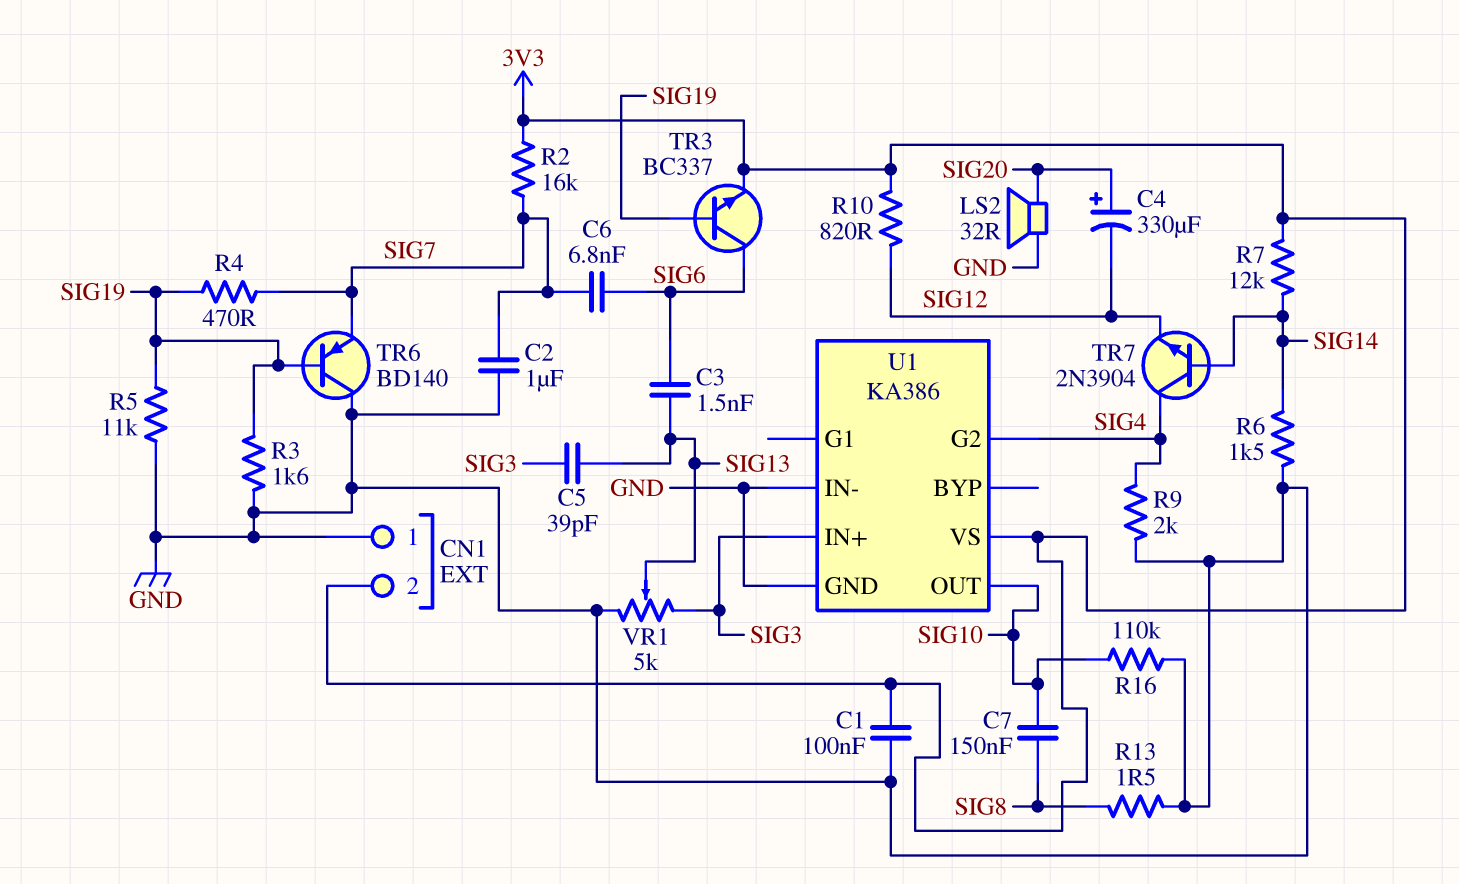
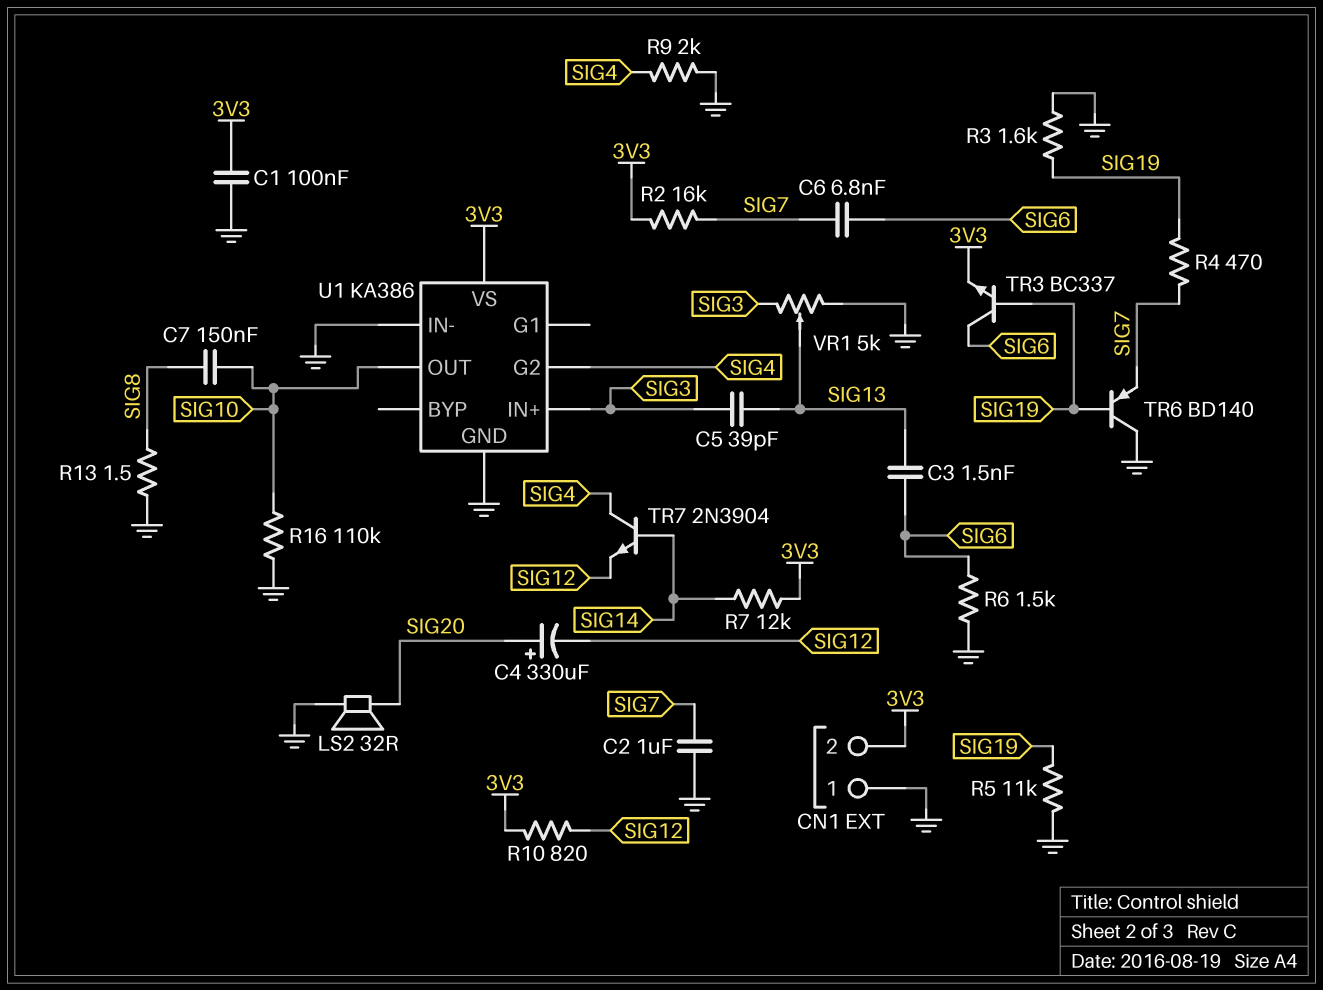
R6: 1.5k (GND, SIG14) -> 1.5k (GND, SIG6)

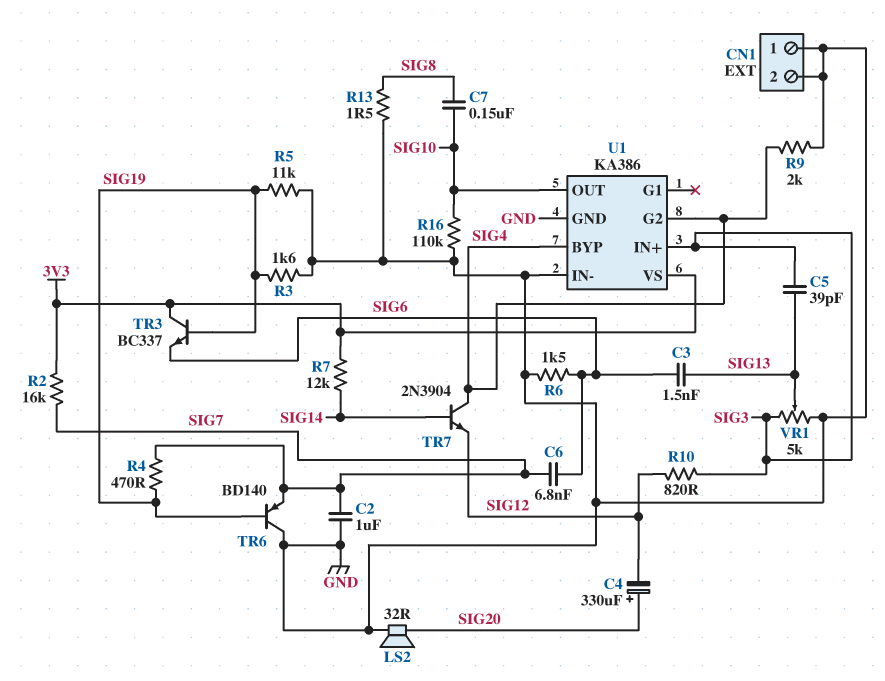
C1: 100nF (3V3, GND) -> none
CN1 pin 2: 3V3 -> GND
R10: 820 (3V3, SIG12) -> 820 (SIG3, SIG12)
TR3: NPN BC337 (B SIG19, C SIG6, E 3V3) -> NPN BC337 (B SIG19, C 3V3, E SIG6)
U1 pin BYP: none -> SIG4

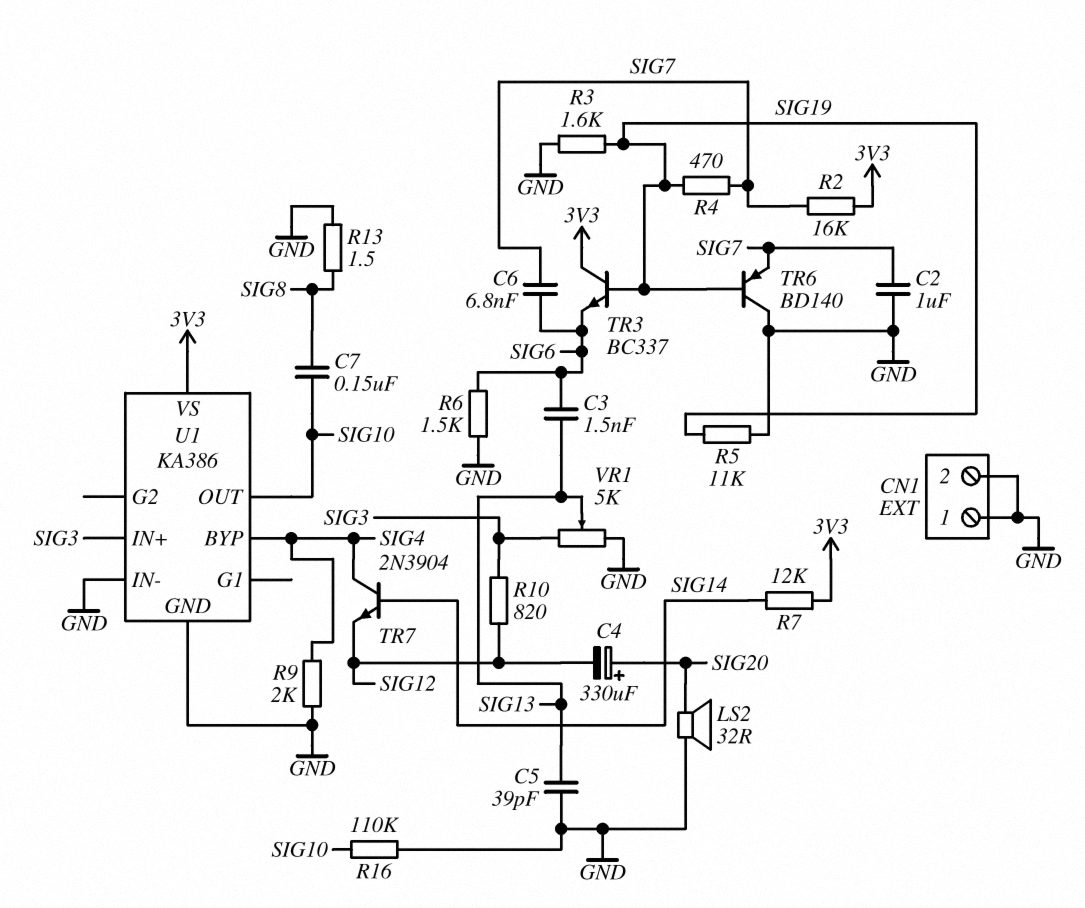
C5: 39pF (SIG3, SIG13) -> 39pF (GND, SIG13)
U1 pin G2: SIG4 -> none

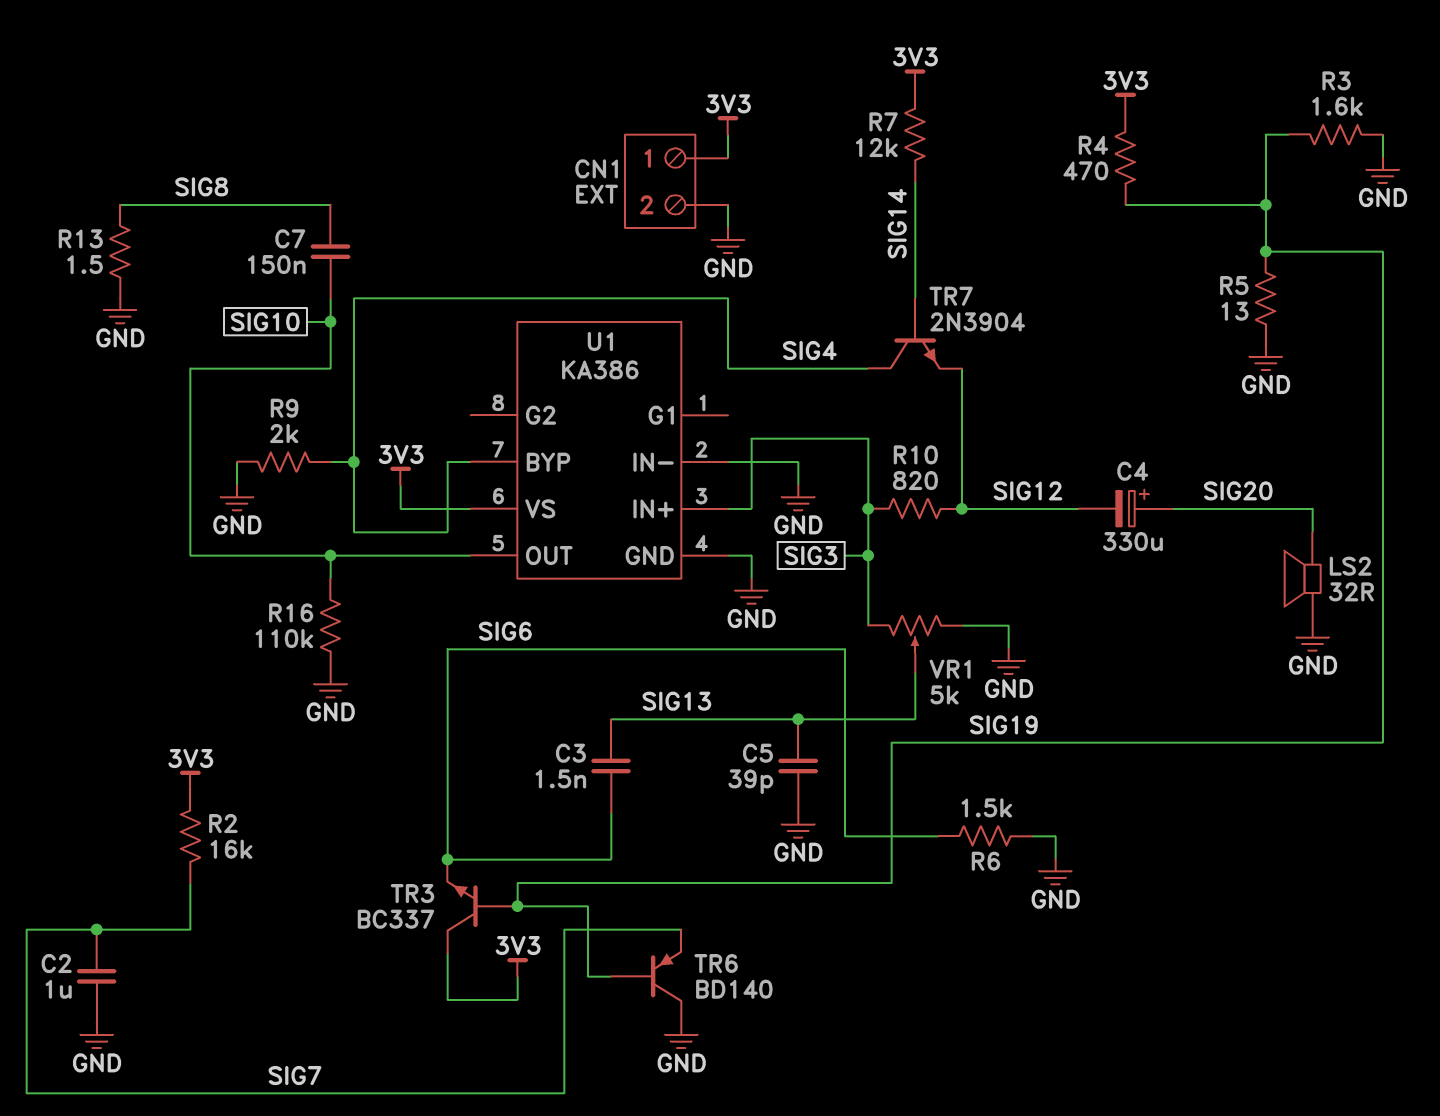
C6: 6.8nF (SIG6, SIG7) -> none
CN1 pin 1: GND -> 3V3
R4: 470 (SIG7, SIG19) -> 470 (3V3, SIG19)
R5: 11k (GND, SIG19) -> 13 (GND, SIG19)

